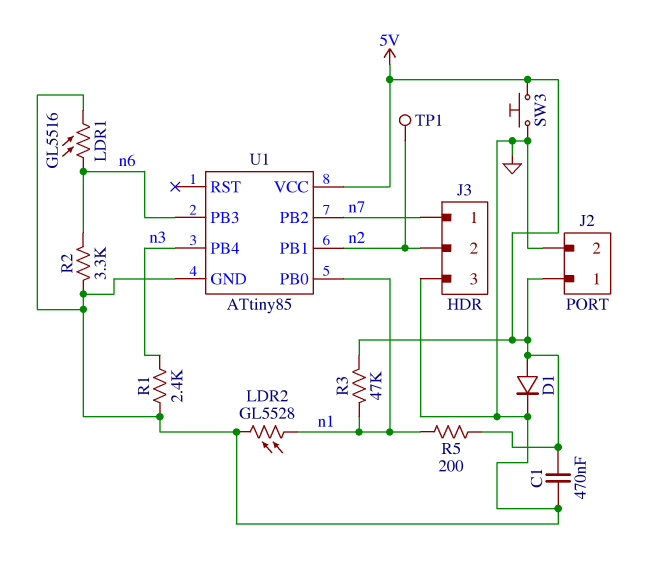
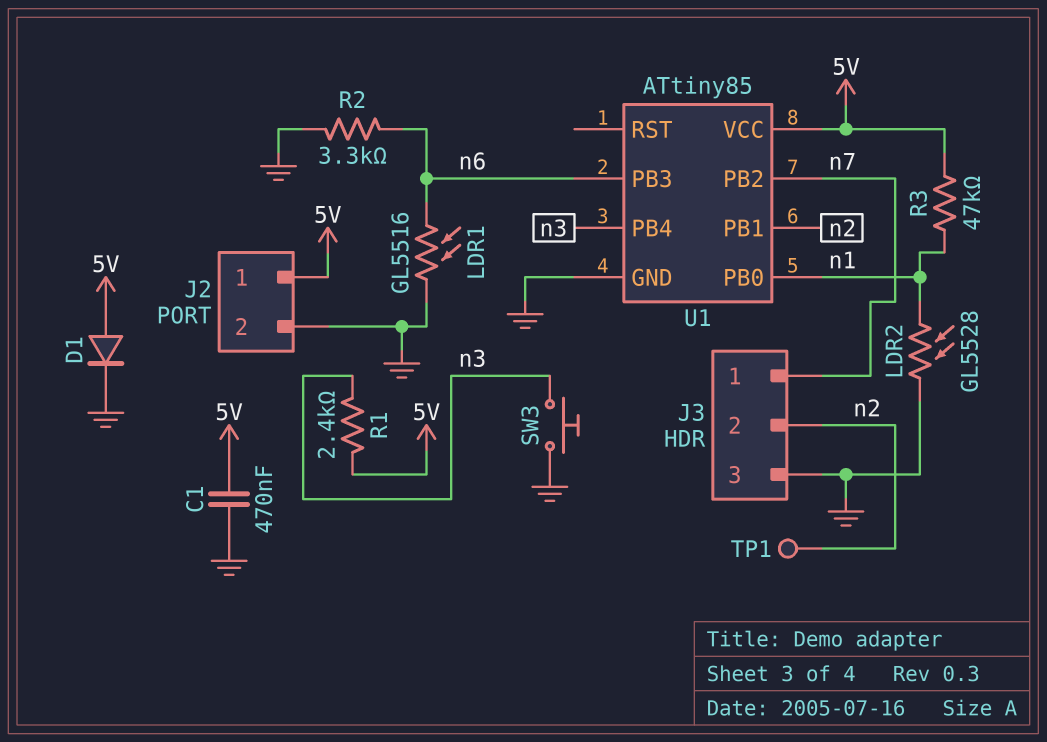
R1: 2.4k (GND, n3) -> 2.4k (5V, n3)
R5: 200 (5V, n1) -> none
SW3: button (5V, GND) -> button (GND, n3)

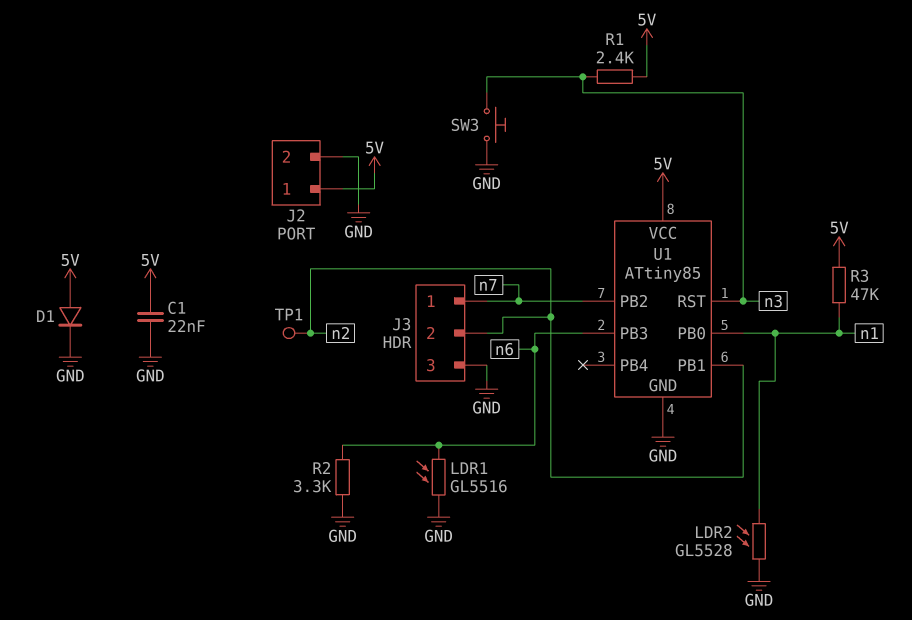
C1: 470nF (5V, GND) -> 22nF (5V, GND)
U1 pin PB4: n3 -> none
U1 pin RST: none -> n3

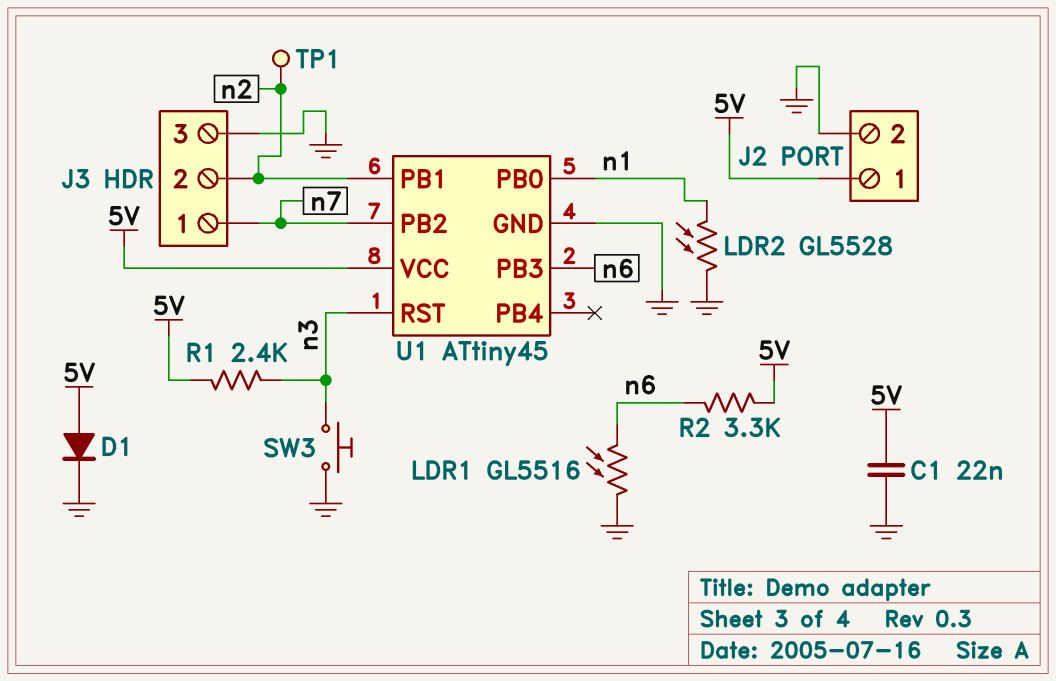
R2: 3.3k (GND, n6) -> 3.3k (5V, n6)
R3: 47k (5V, n1) -> none
U1: ATtiny85 -> ATtiny45

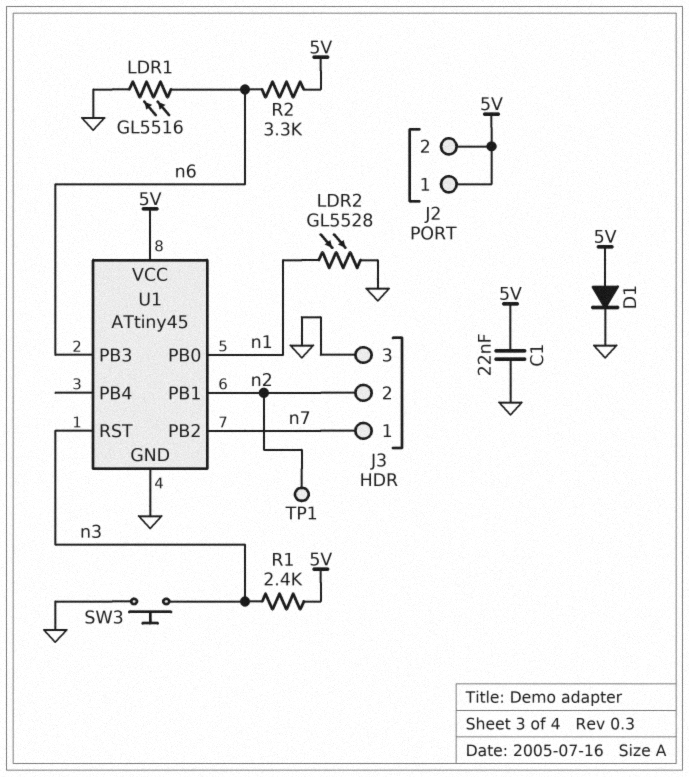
J2 pin 2: GND -> 5V

